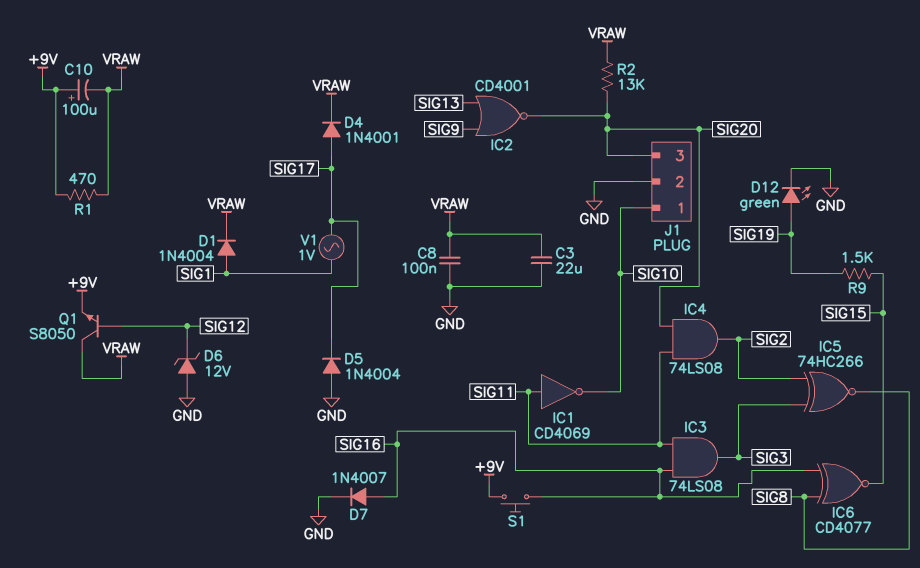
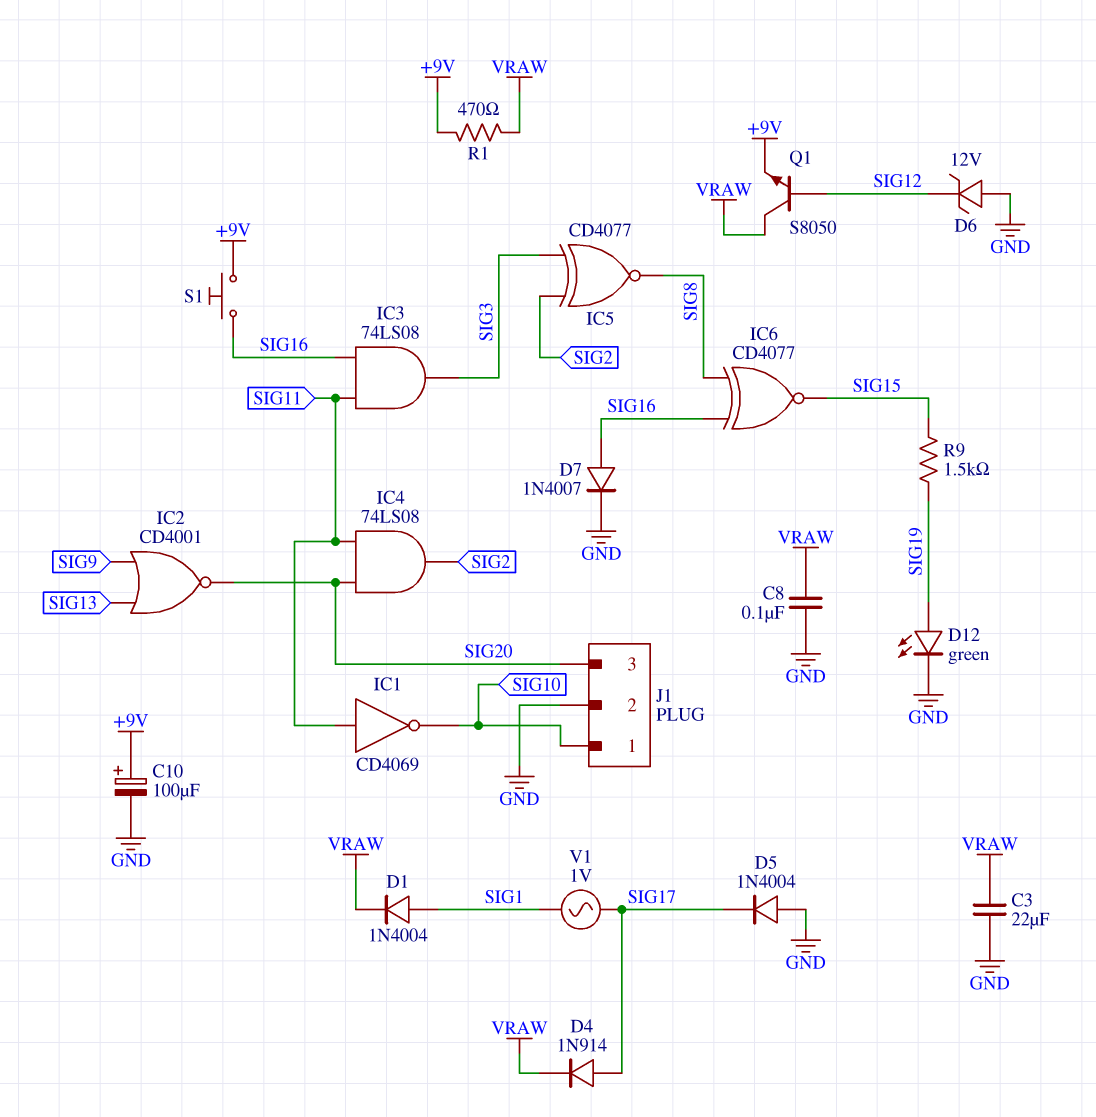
C10: 100uF (plus +9V, minus VRAW) -> 100uF (plus +9V, minus GND)
D4: diode 1N4001 (A SIG17, K VRAW) -> diode 1N914 (A SIG17, K VRAW)
IC5: XNOR 74HC266 (in SIG2, in SIG3, out SIG8) -> XNOR CD4077 (in SIG2, in SIG3, out SIG8)
R2: 13k (SIG20, VRAW) -> none

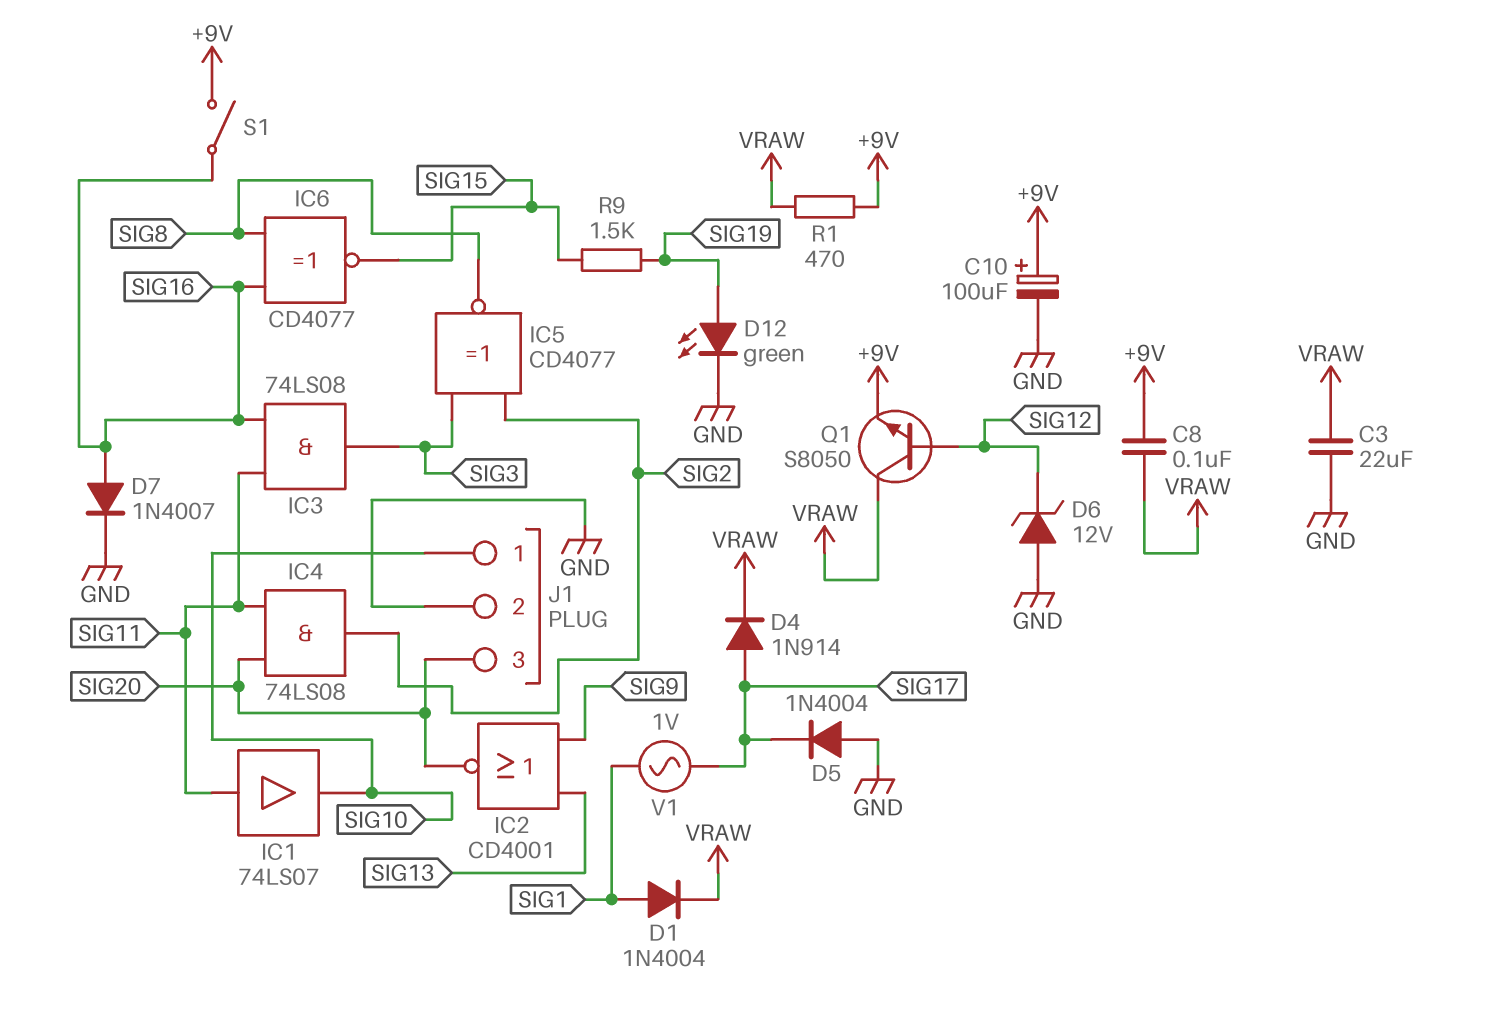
C8: 100nF (GND, VRAW) -> 100nF (+9V, VRAW)
IC1: NOT CD4069 (in SIG11, out SIG10) -> buffer 74LS07 (in SIG11, out SIG10)
S1: button (+9V, SIG16) -> switch (+9V, SIG16)

